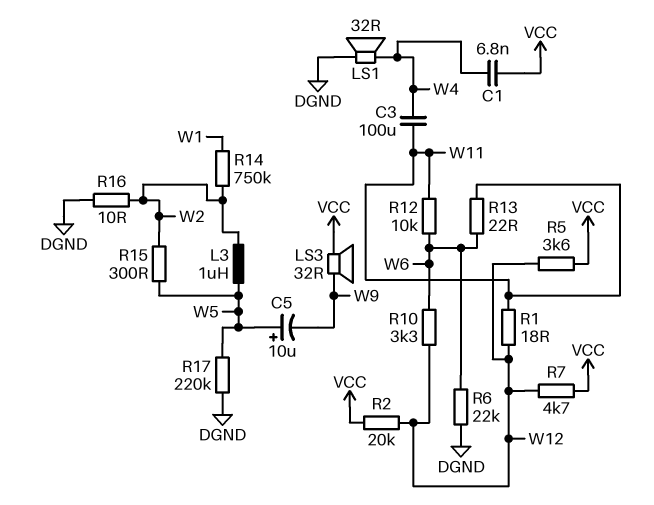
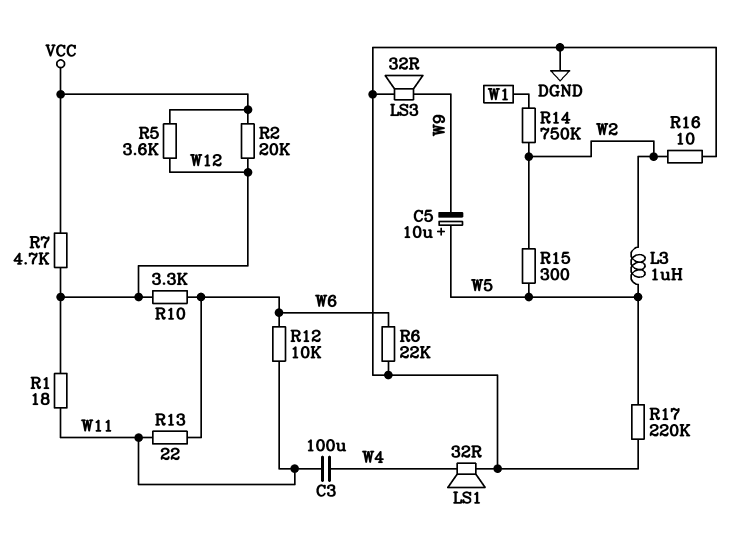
C1: 6.8nF (VCC, W4) -> none
LS3: speaker 32R (VCC, W9) -> speaker 32R (DGND, W9)

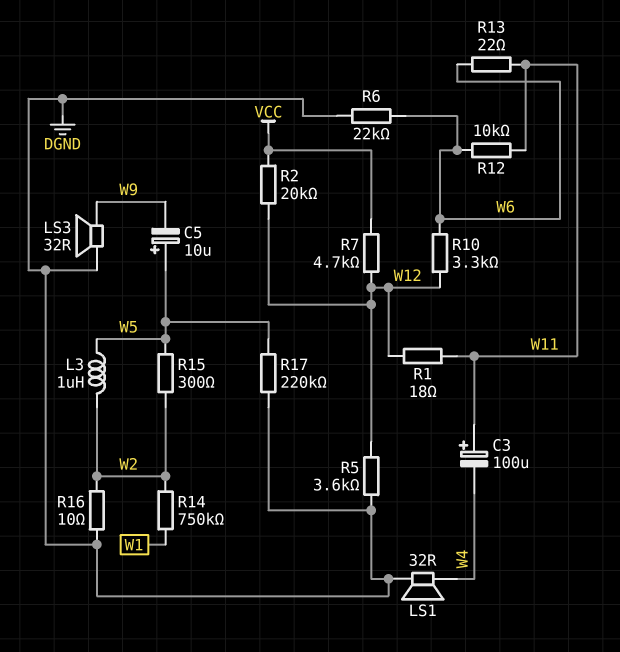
C3: 100uF (W4, W11) -> 100uF (plus W11, minus W4)
R5: 3.6k (VCC, W12) -> 3.6k (DGND, W12)

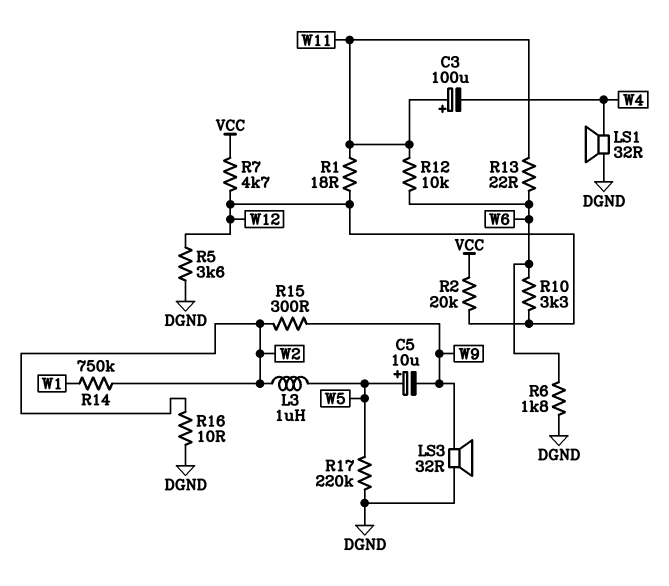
R6: 22k (DGND, W6) -> 1.8k (DGND, W6)
R15: 300 (W2, W5) -> 300 (W2, W9)

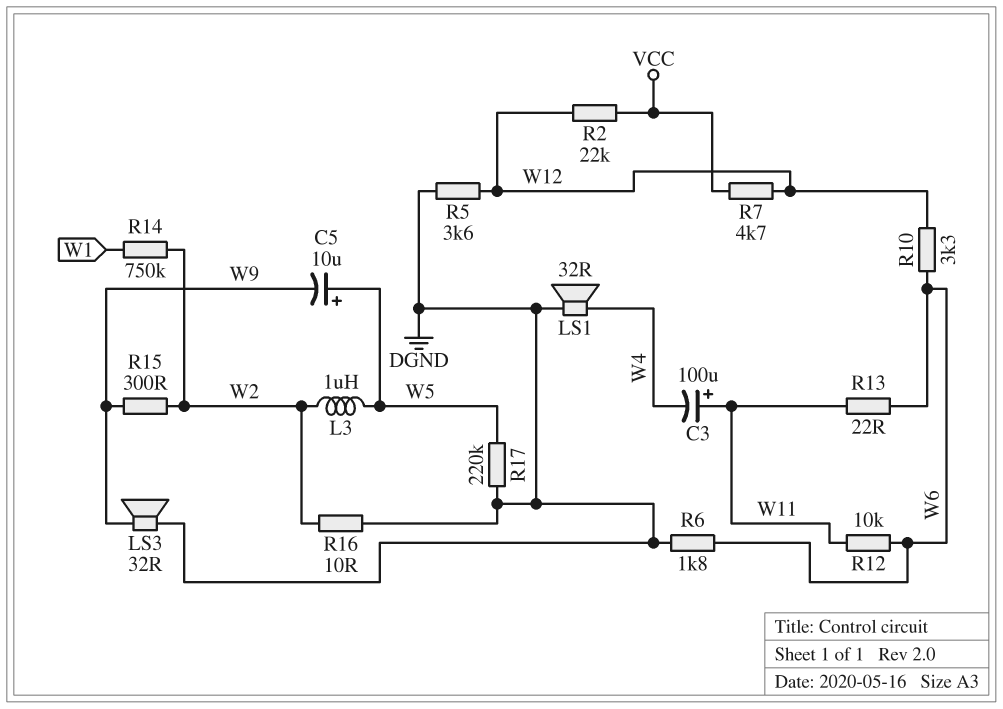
R1: 18 (W11, W12) -> none
R2: 20k (VCC, W12) -> 22k (VCC, W12)

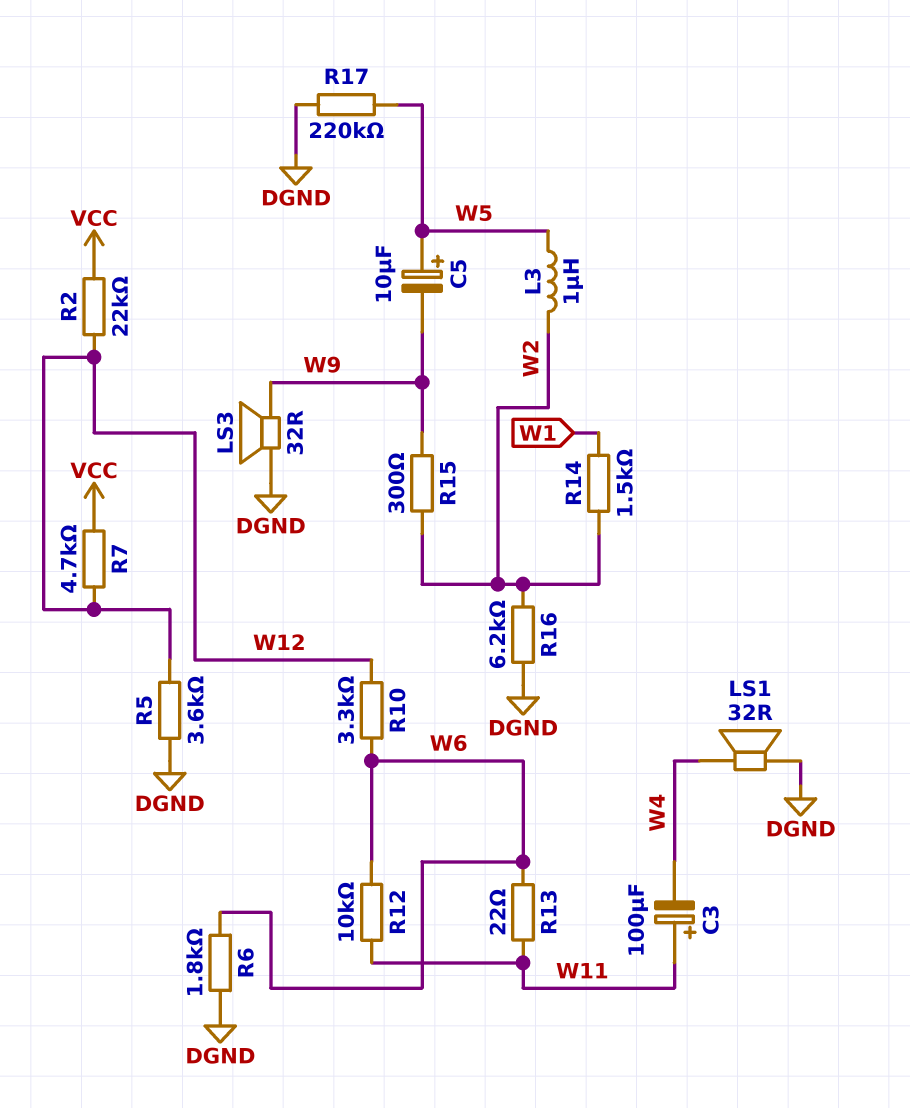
R14: 750k (W1, W2) -> 1.5k (W1, W2)
R16: 10 (DGND, W2) -> 6.2k (DGND, W2)

